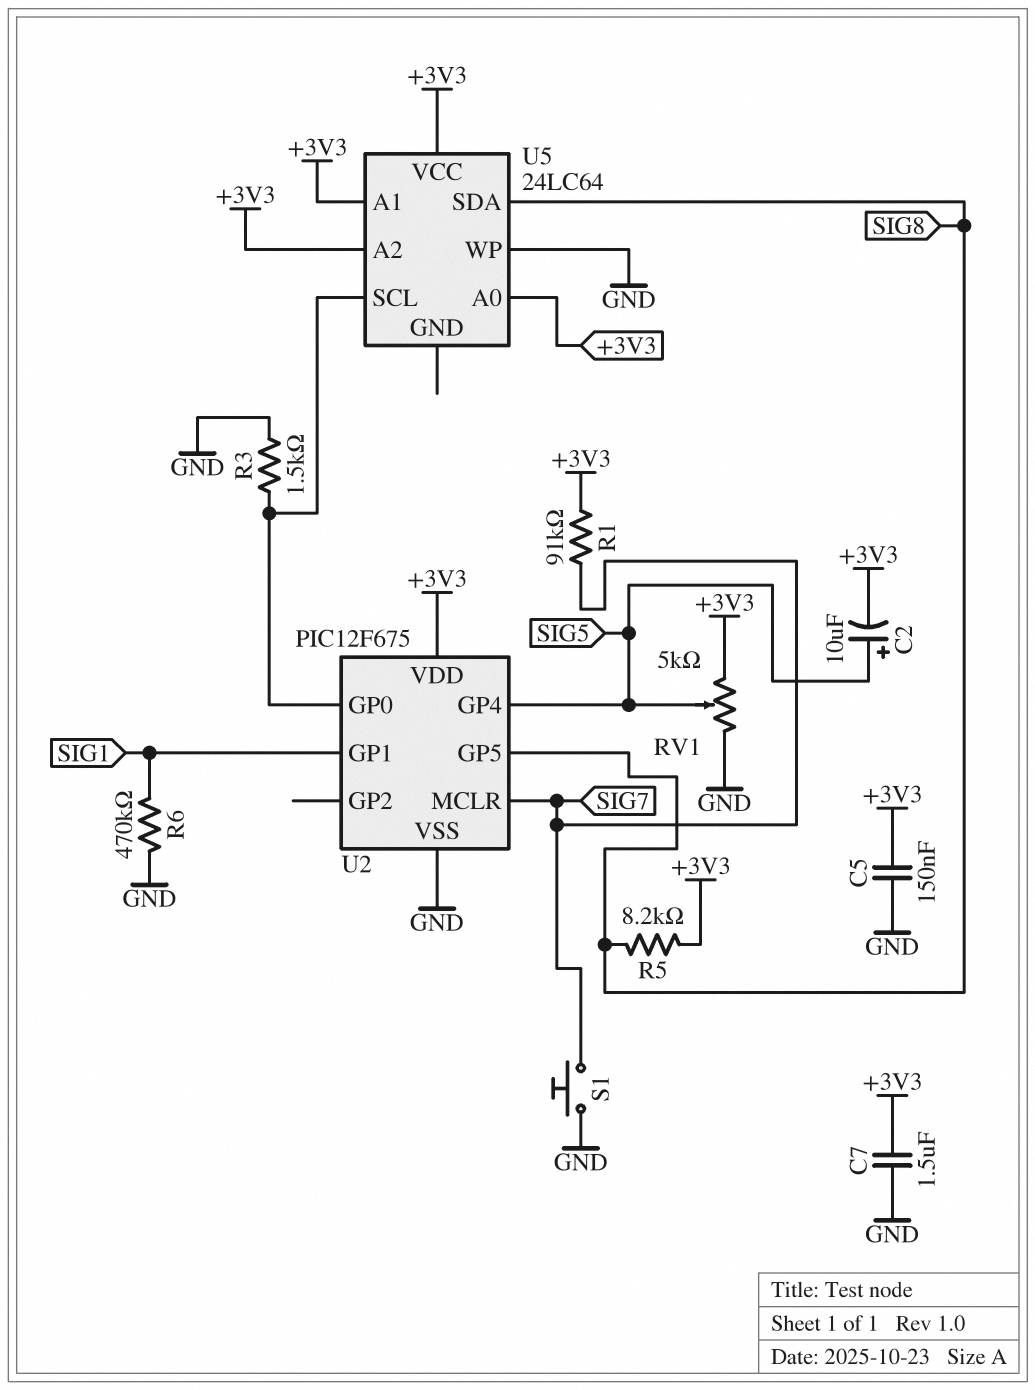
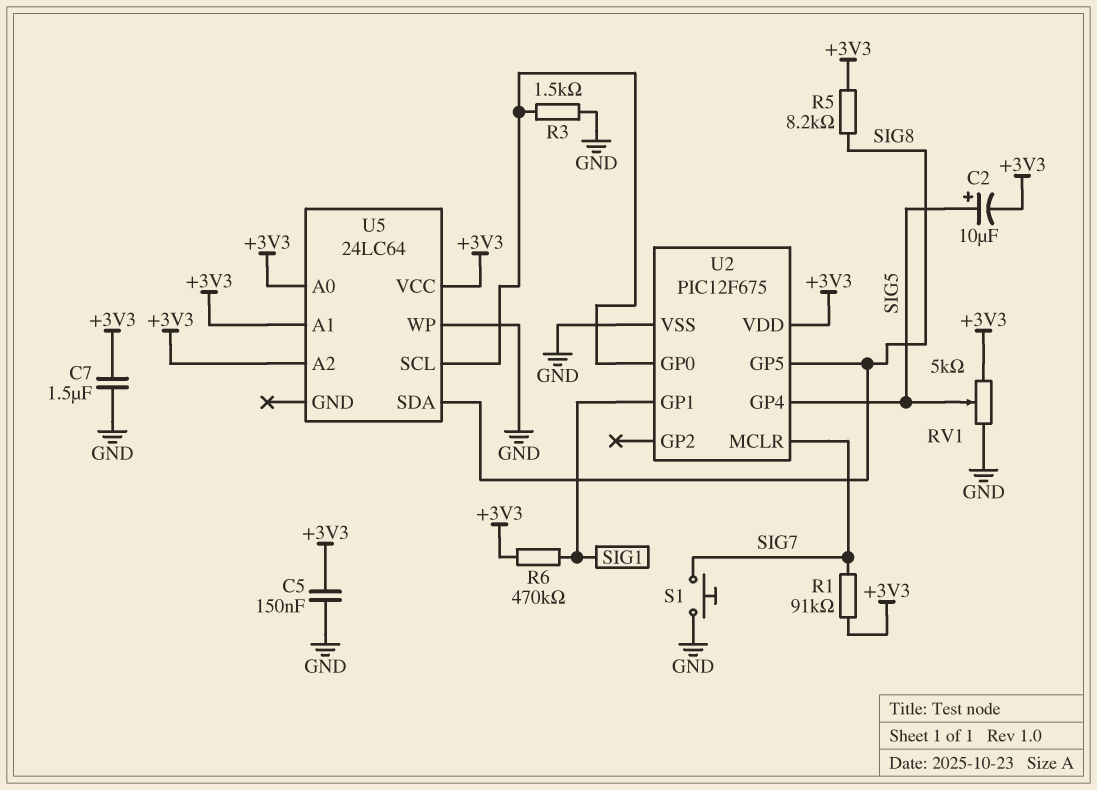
R6: 470k (GND, SIG1) -> 470k (+3V3, SIG1)

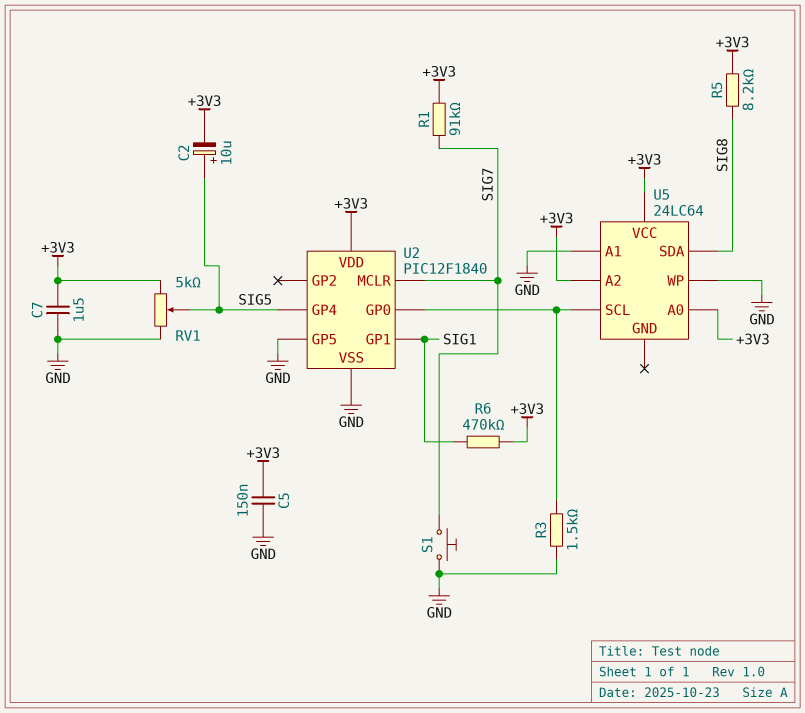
U2: PIC12F675 -> PIC12F1840
U2 pin GP5: SIG8 -> GND
U5 pin A1: +3V3 -> GND

